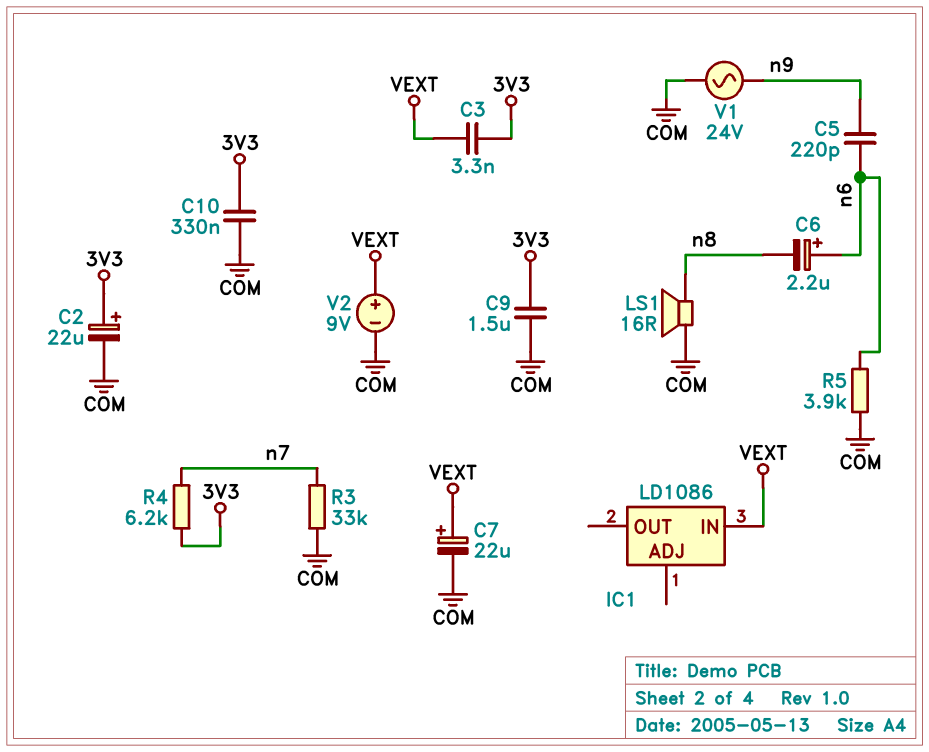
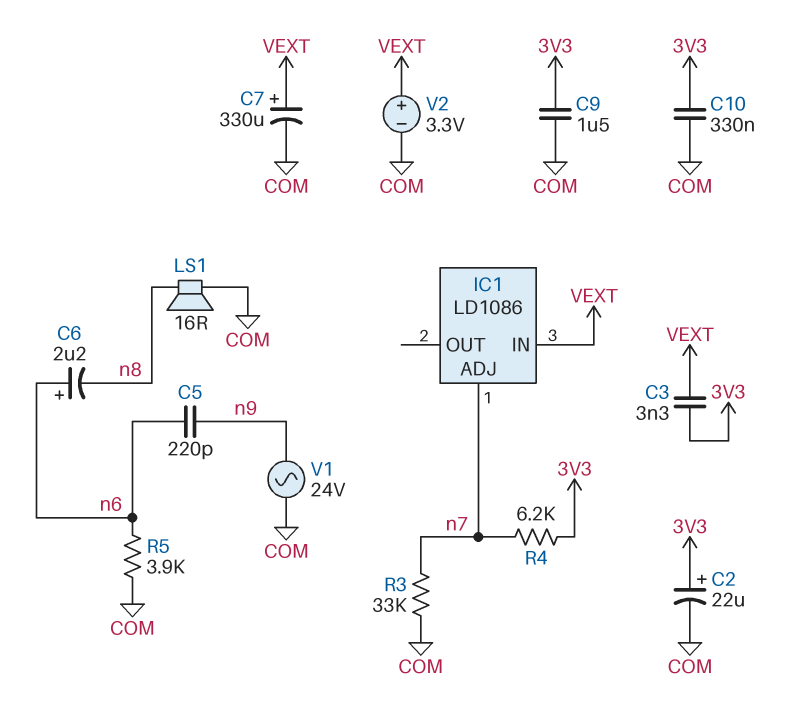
C7: 22uF (plus VEXT, minus COM) -> 330uF (plus VEXT, minus COM)
IC1 pin ADJ: none -> n7
V2: 9V (plus VEXT, minus COM) -> 3.3V (plus VEXT, minus COM)

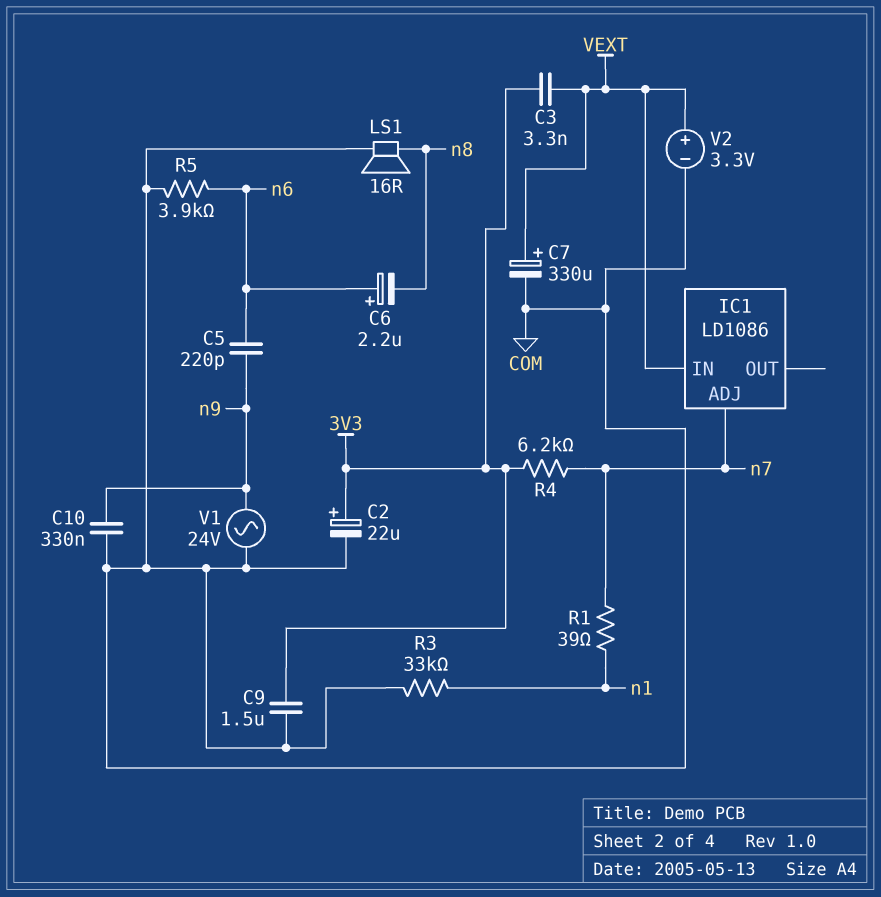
C10: 330nF (3V3, COM) -> 330nF (COM, n9)
R1: none -> 39 (n1, n7)
R3: 33k (COM, n7) -> 33k (COM, n1)

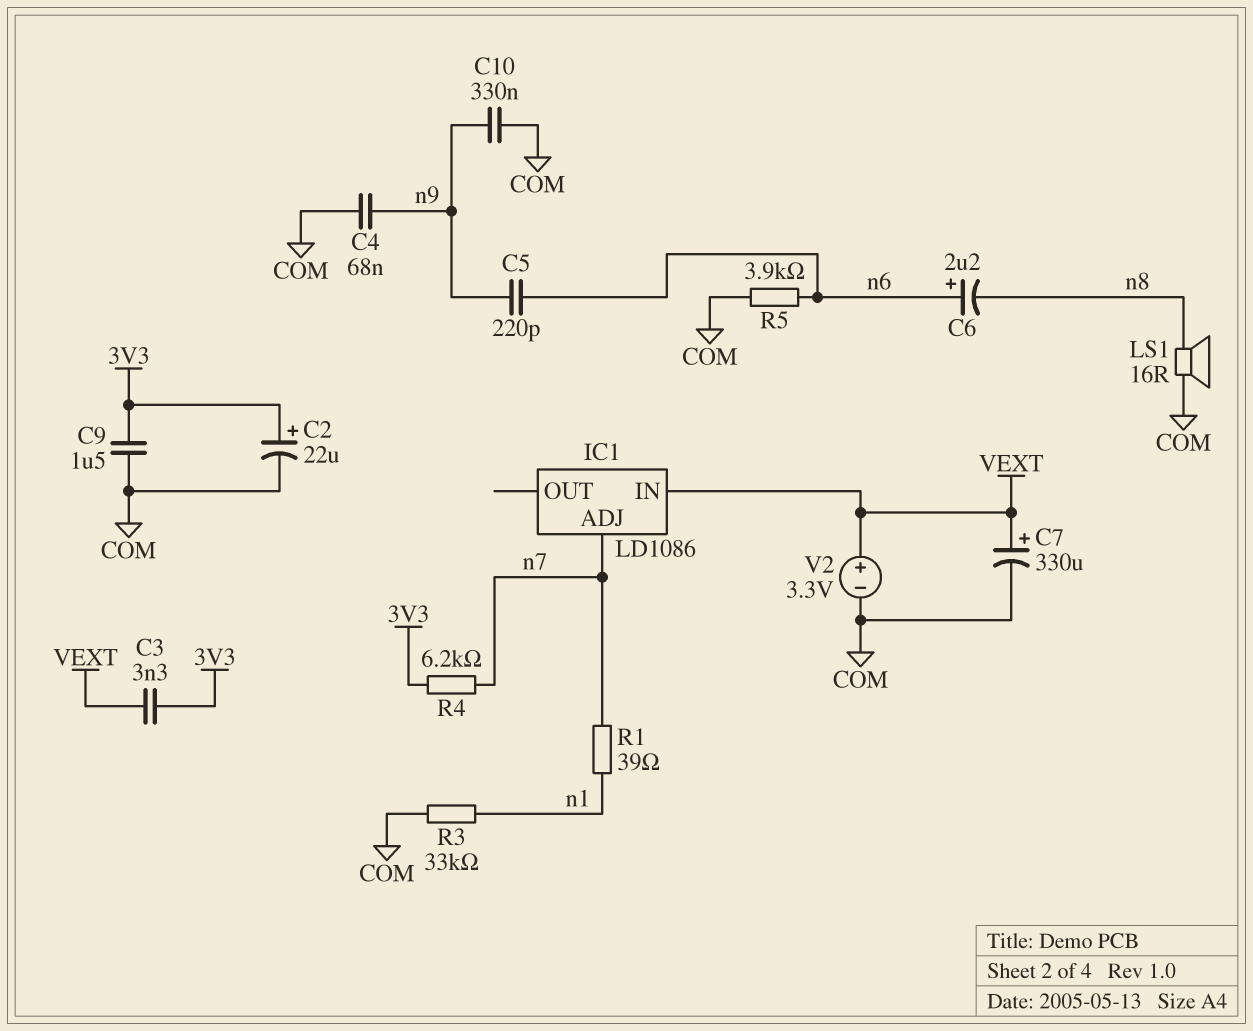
C4: none -> 68nF (COM, n9)
V1: AC 24V (COM, n9) -> none

